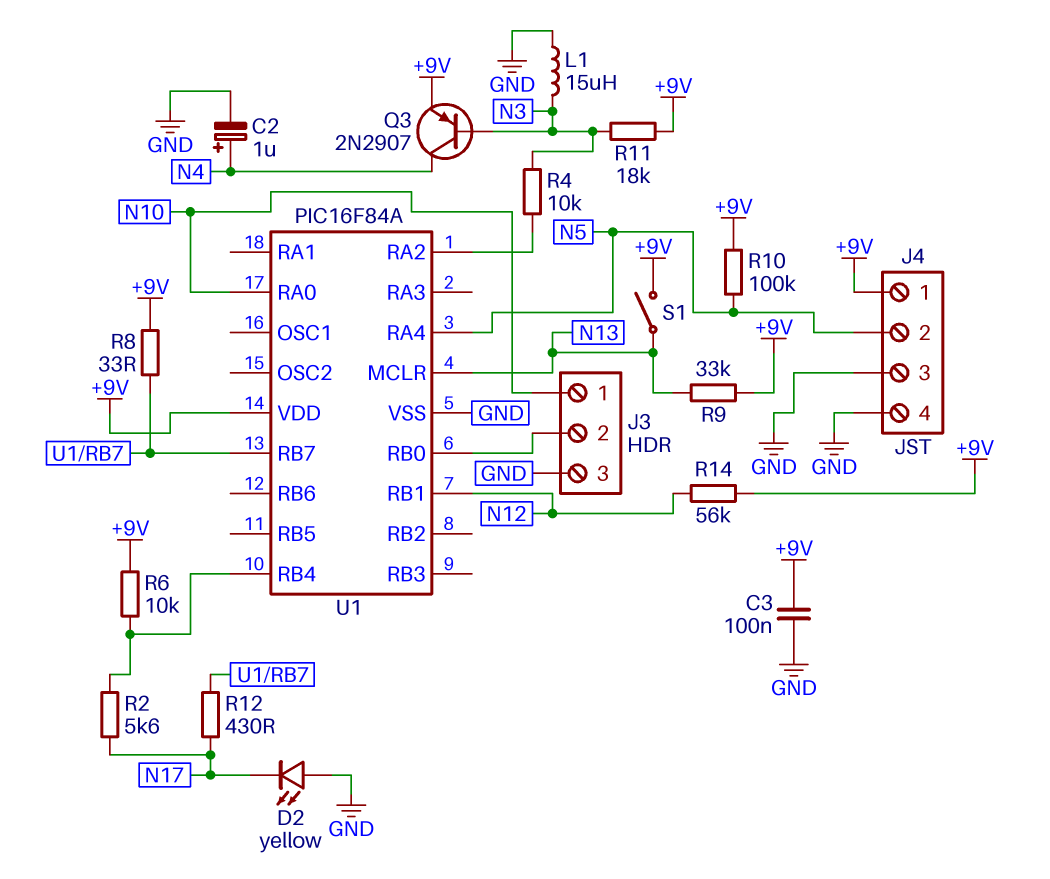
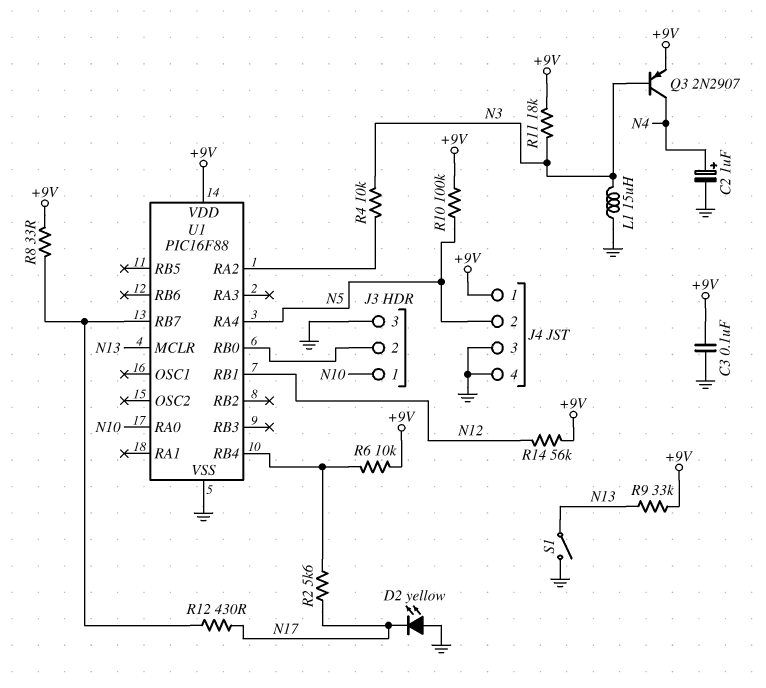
S1: switch (+9V, N13) -> switch (GND, N13)
U1: PIC16F84A -> PIC16F88

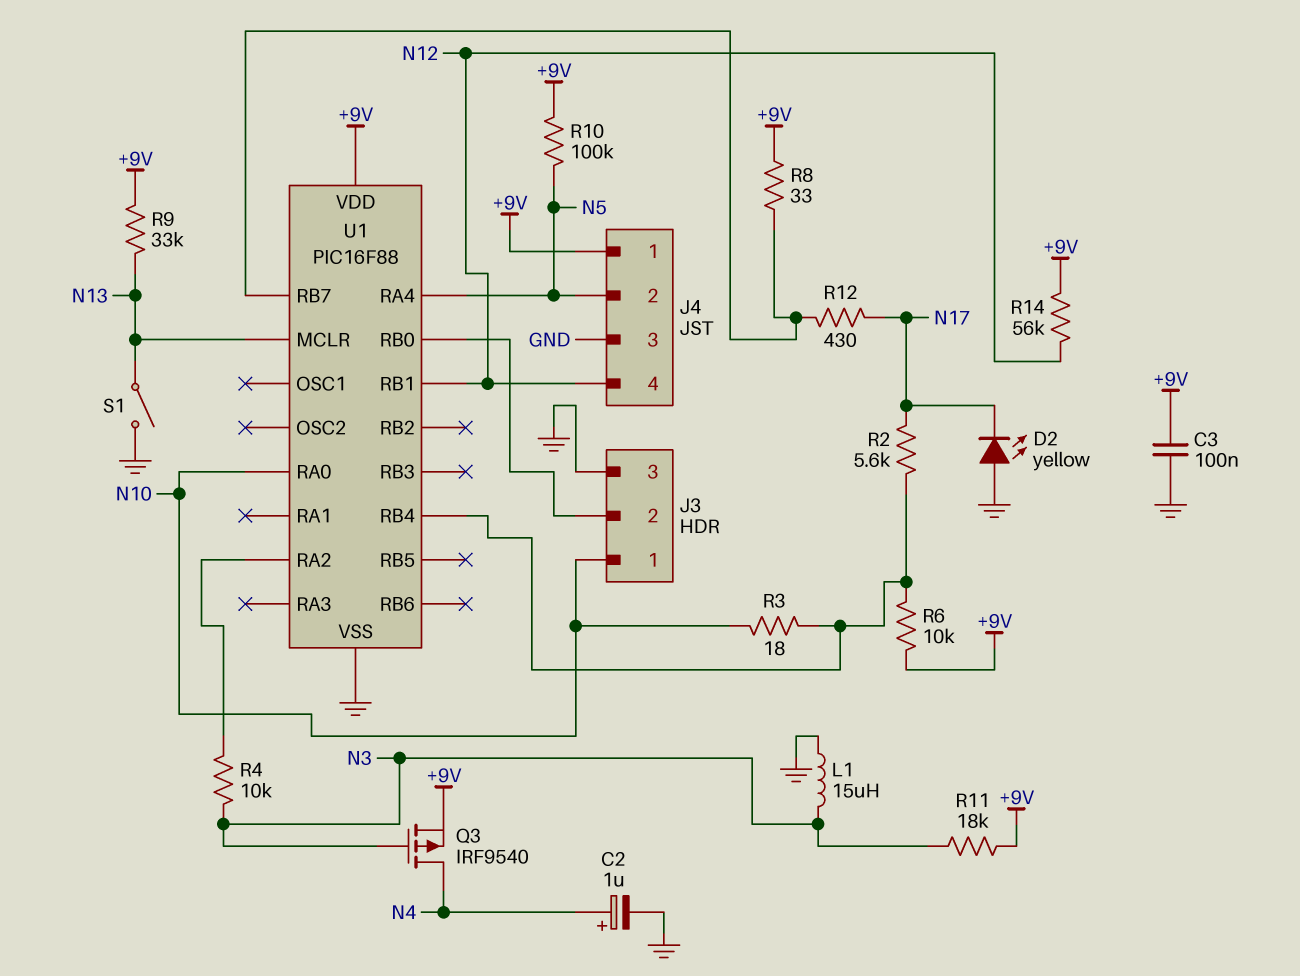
J4 pin 4: GND -> N12
Q3: PNP 2N2907 (B N3, C N4, E +9V) -> PMOS IRF9540 (G N3, D N4, S +9V)
R3: none -> 18 (N10, U1/RB4)

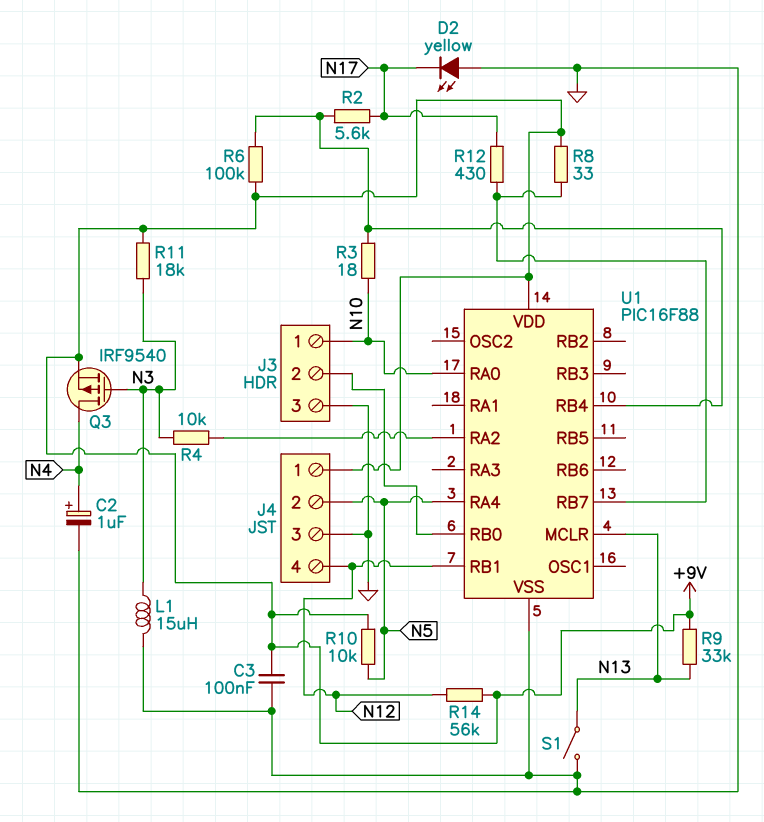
R6: 10k (+9V, U1/RB4) -> 100k (+9V, U1/RB4)
R10: 100k (+9V, N5) -> 10k (+9V, N5)

